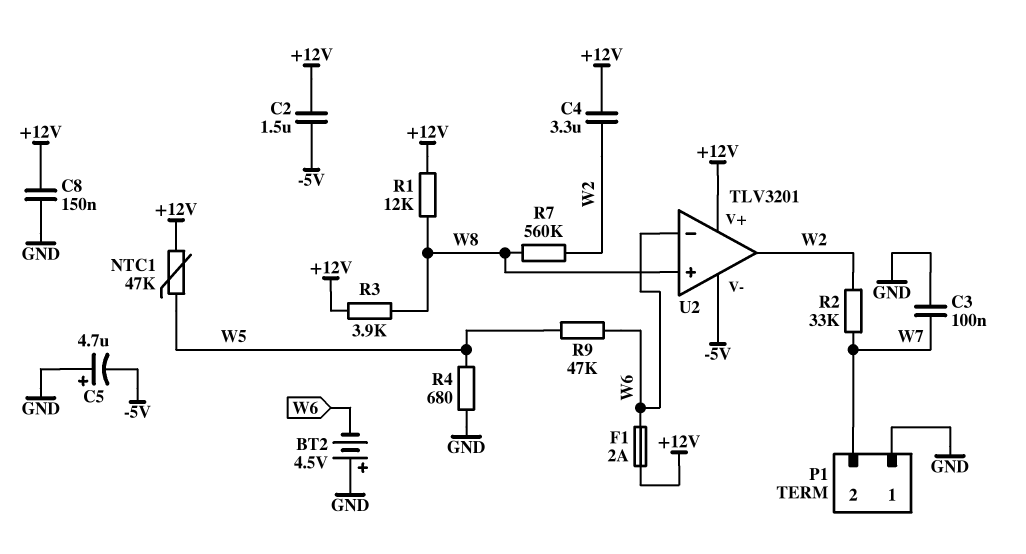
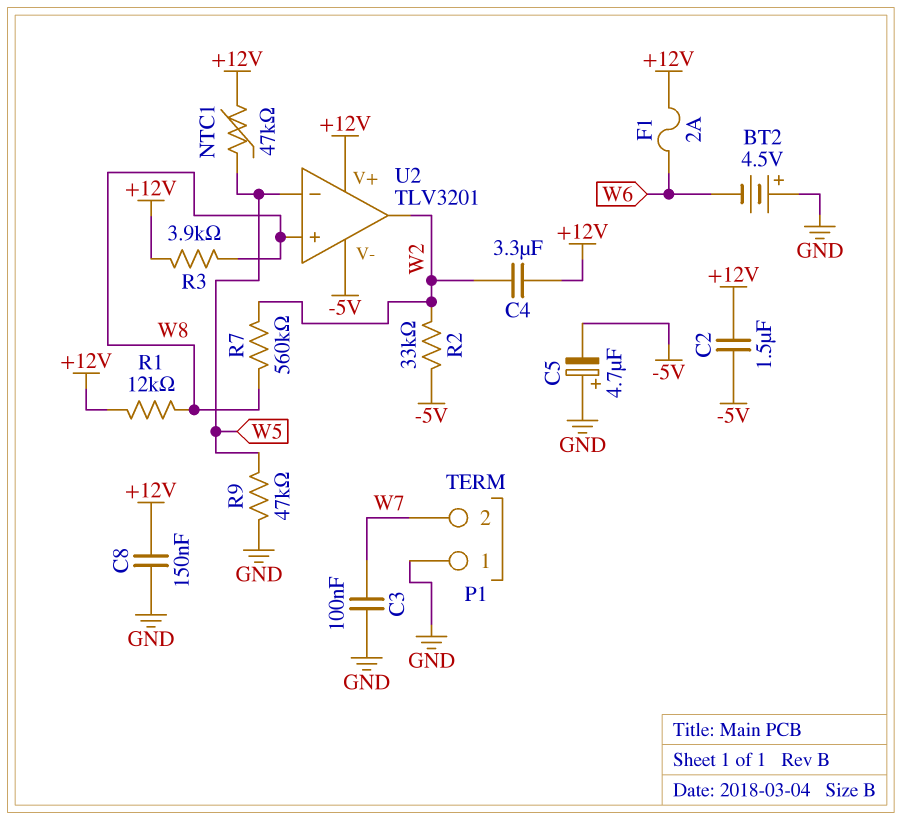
R2: 33k (W2, W7) -> 33k (-5V, W2)
R4: 680 (GND, W5) -> none
R9: 47k (W5, W6) -> 47k (GND, W5)
U2 pin in-: W6 -> W5

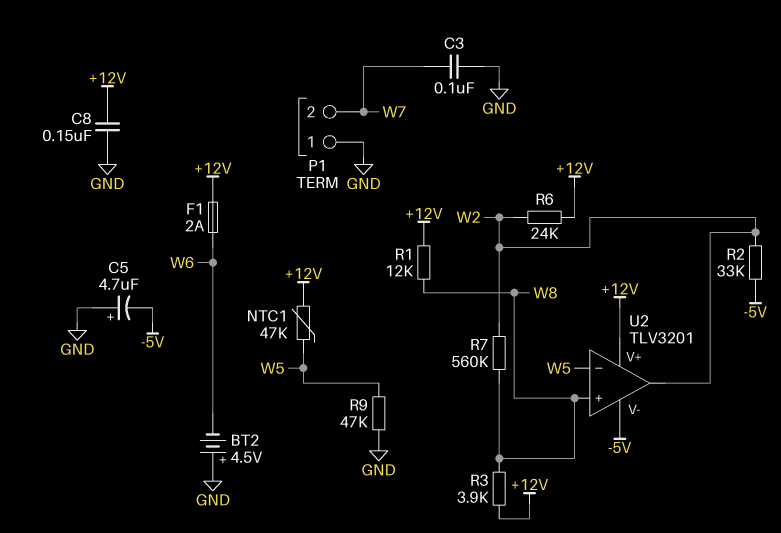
C2: 1.5uF (+12V, -5V) -> none
C4: 3.3uF (+12V, W2) -> none
R6: none -> 24k (+12V, W2)

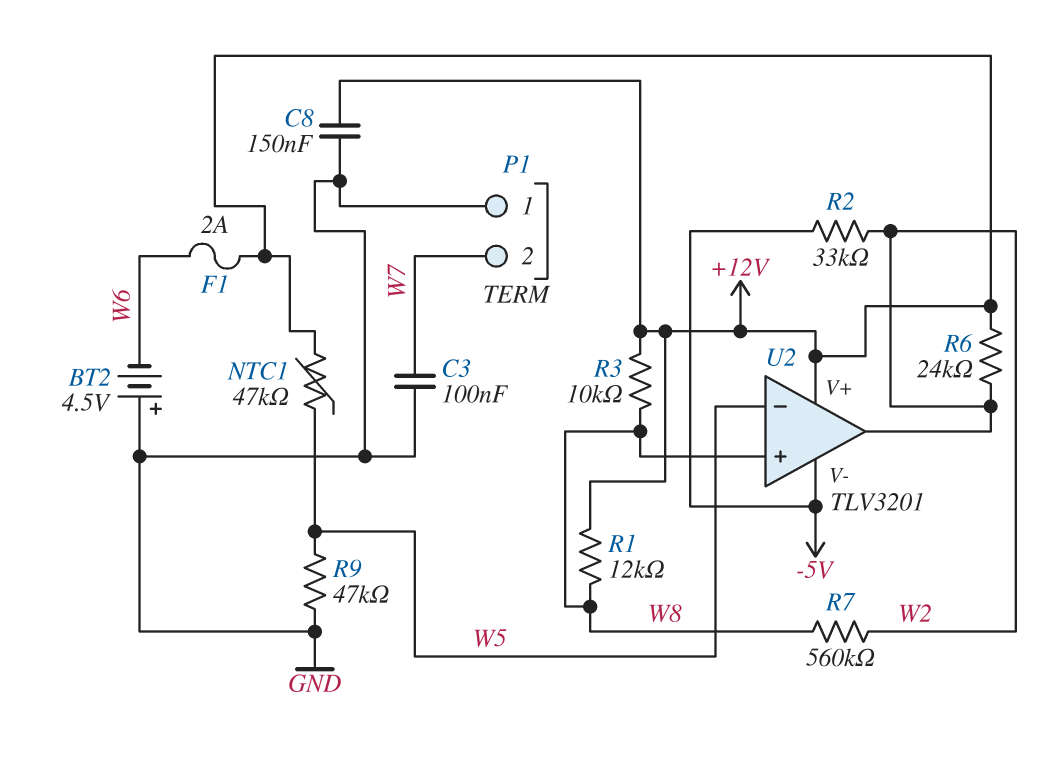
C5: 4.7uF (plus GND, minus -5V) -> none
R3: 3.9k (+12V, W8) -> 10k (+12V, W8)

